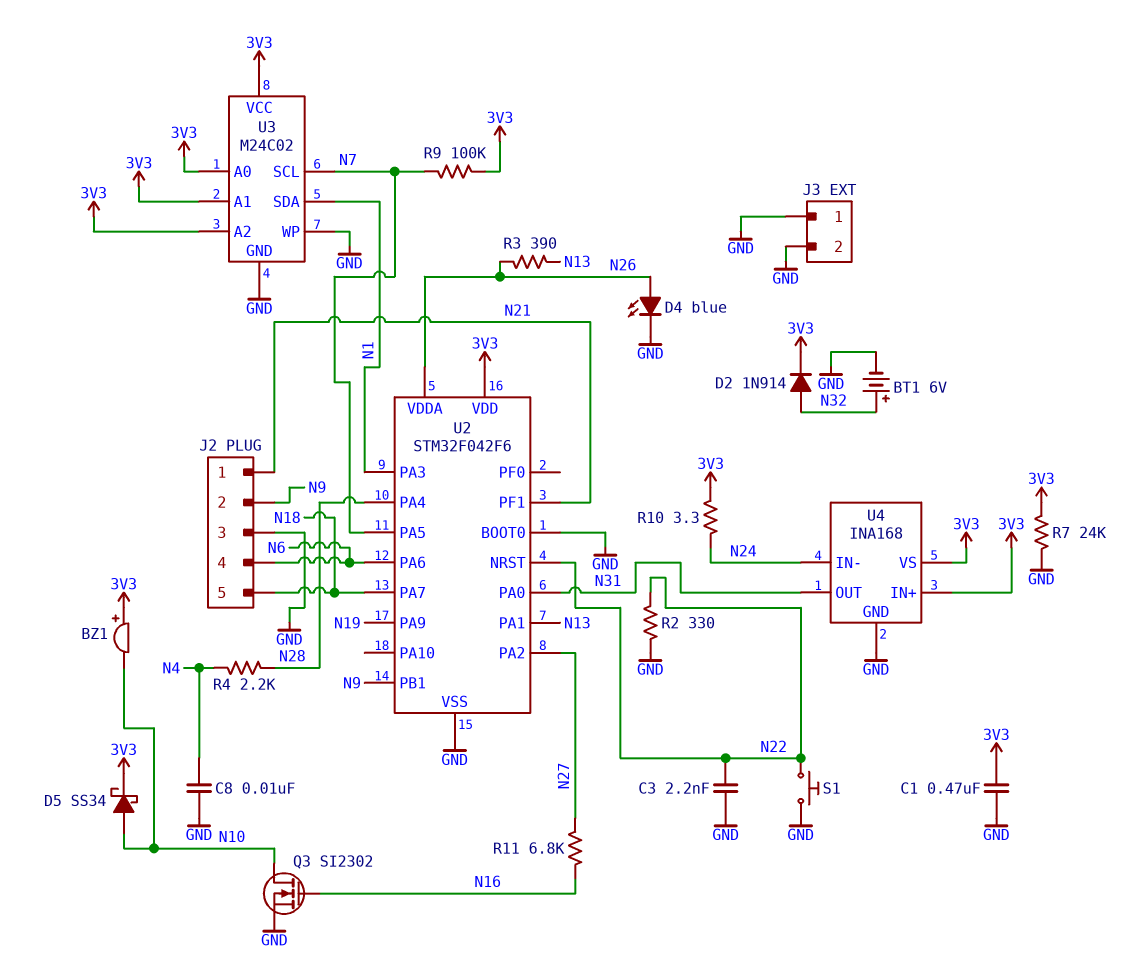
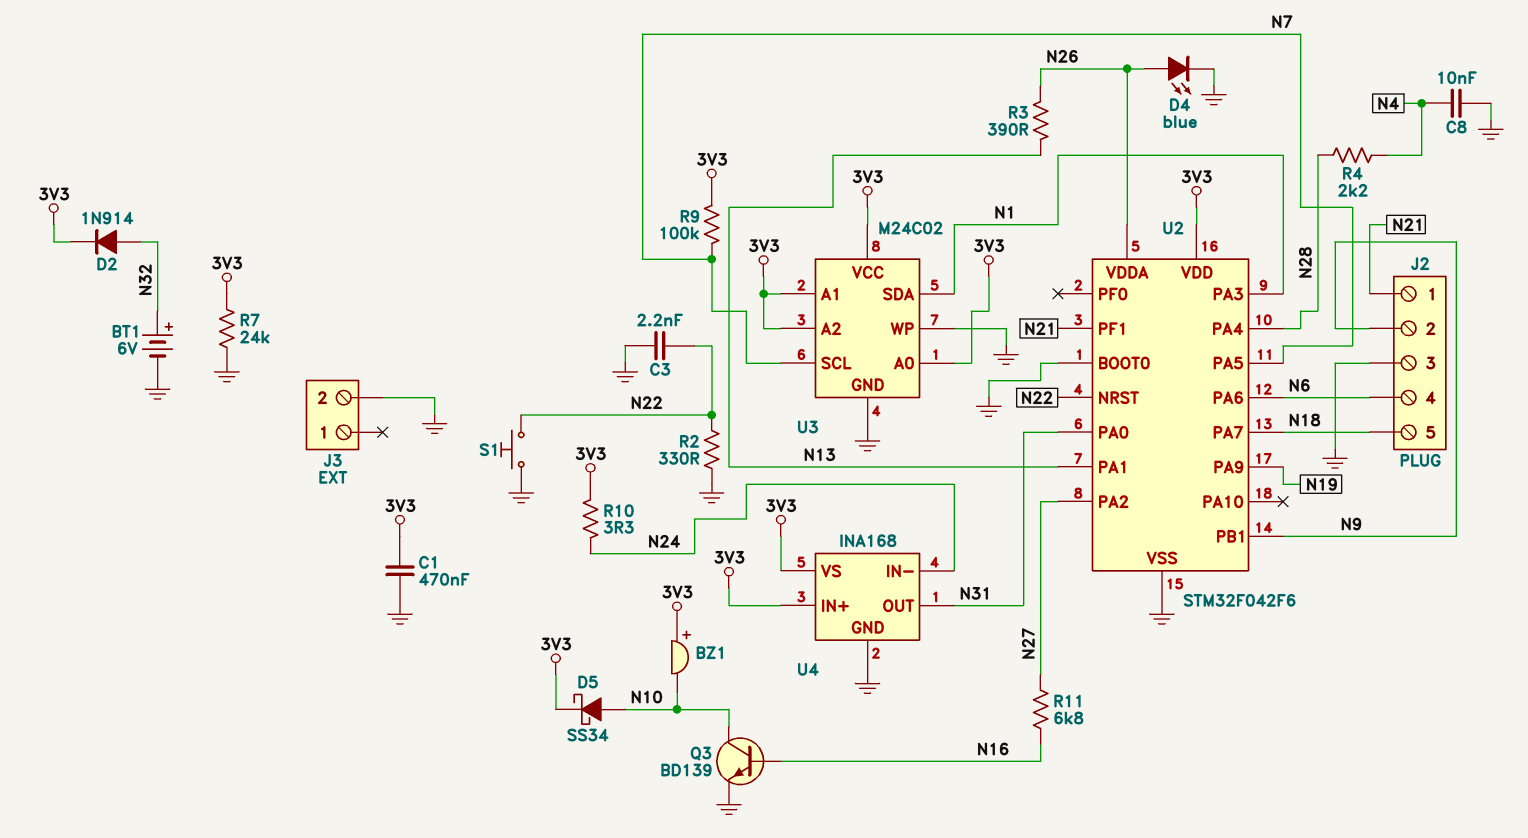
J3 pin 1: GND -> none
Q3: NMOS SI2302 (G N16, D N10, S GND) -> NPN BD139 (B N16, C N10, E GND)

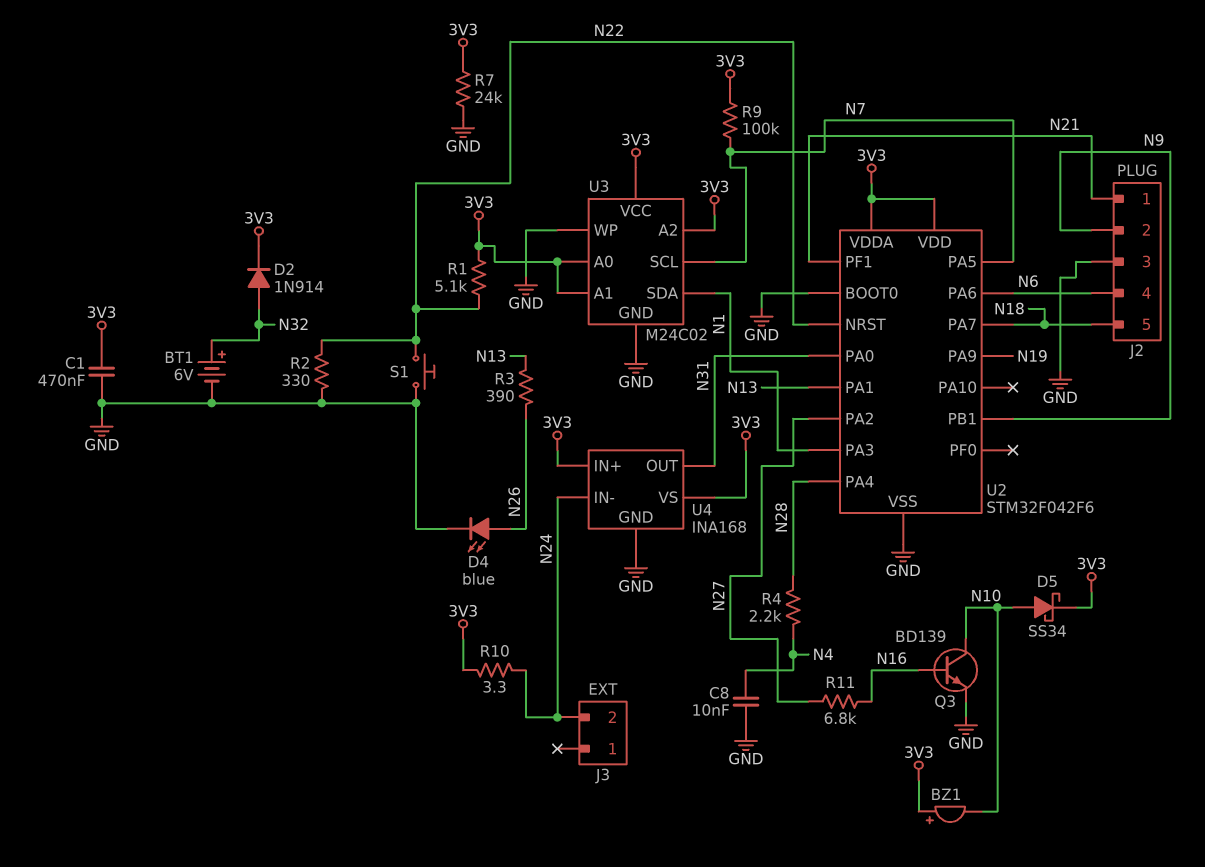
C3: 2.2nF (GND, N22) -> none
J3 pin 2: GND -> N24
R1: none -> 5.1k (3V3, N22)
U2 pin VDDA: N26 -> 3V3

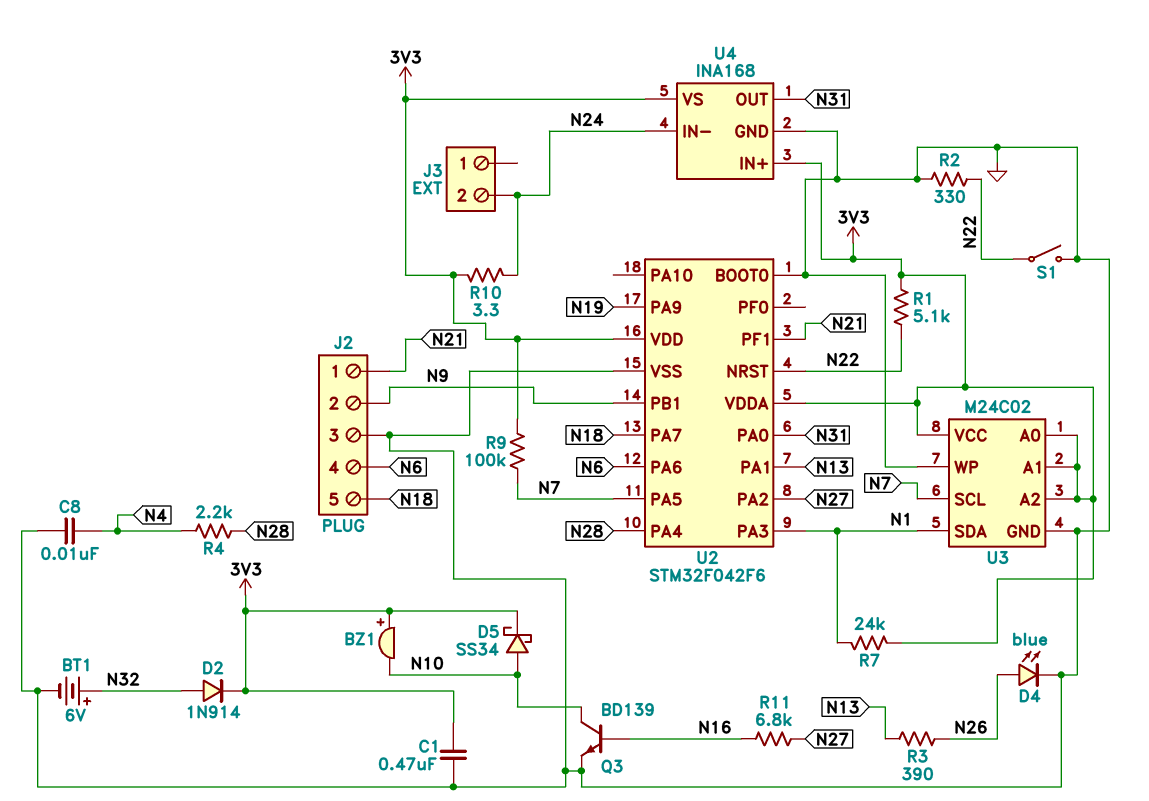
R7: 24k (3V3, GND) -> 24k (3V3, N1)
S1: button (GND, N22) -> switch (GND, N22)

